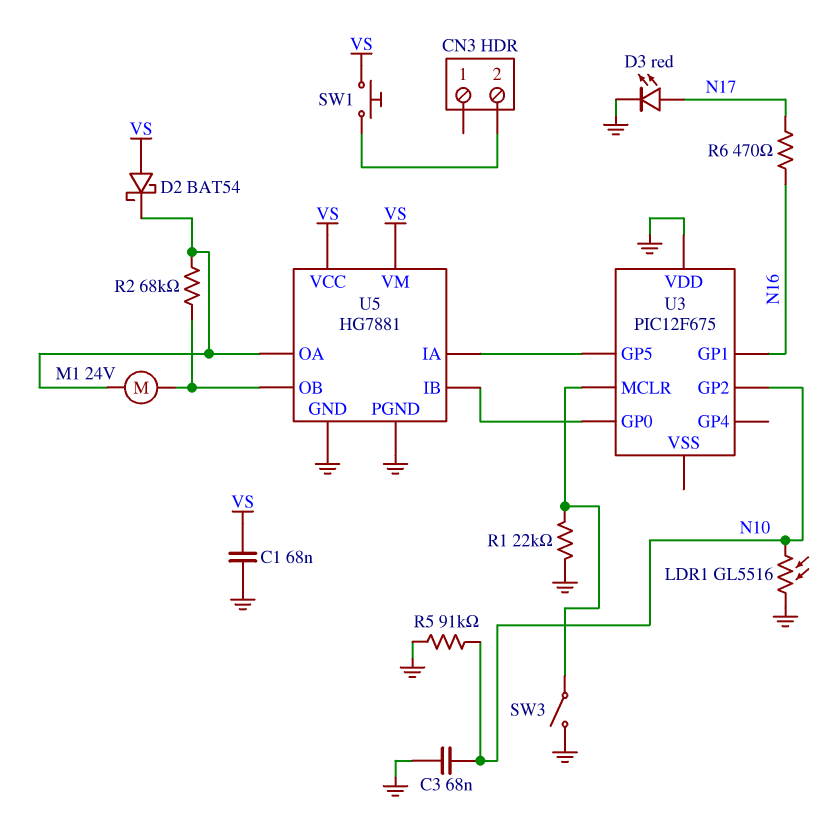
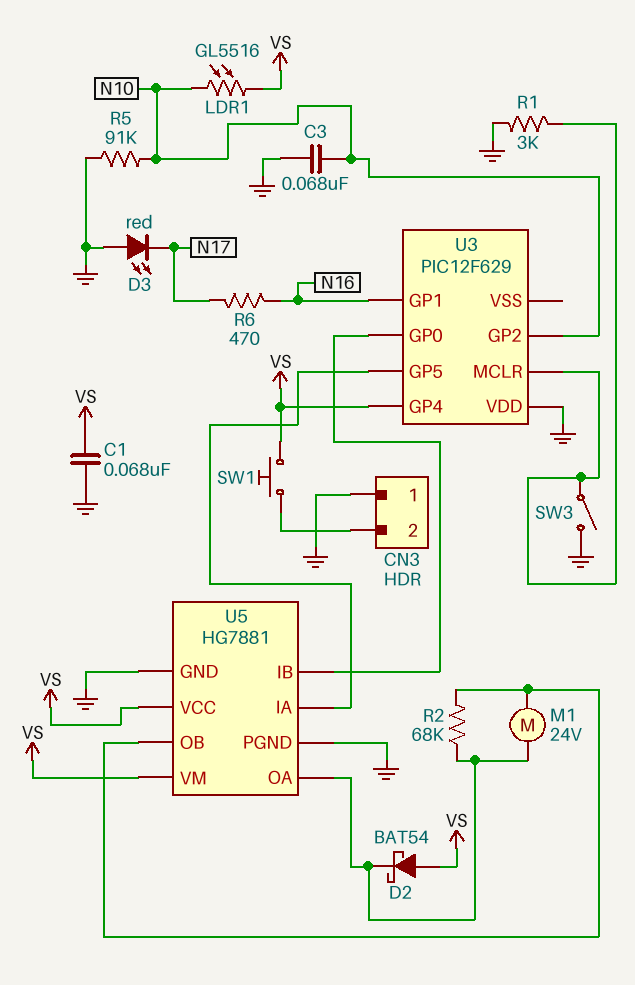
CN3 pin 1: none -> GND
D3: LED red (A N17, K GND) -> LED red (A GND, K N17)
LDR1: GL5516 (GND, N10) -> GL5516 (N10, VS)
R1: 22k (GND, U3/MCLR) -> 3k (GND, U3/MCLR)
U3: PIC12F675 -> PIC12F629
U3 pin GP4: none -> VS

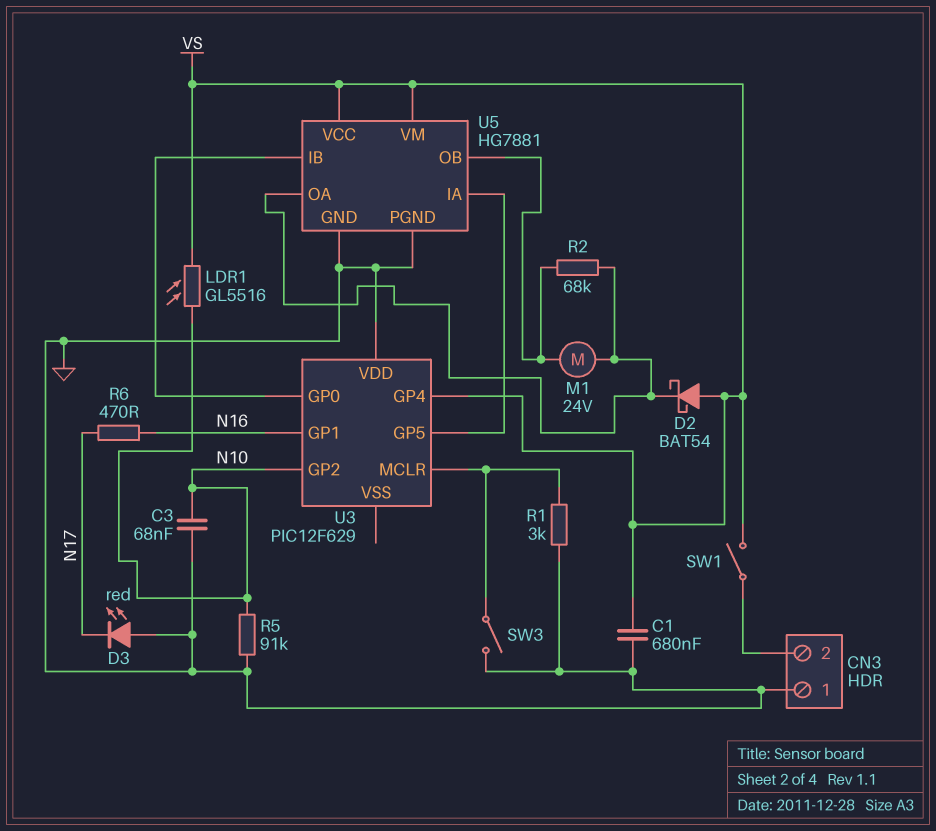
C1: 68nF (GND, VS) -> 680nF (GND, VS)
SW1: button (CN3/2, VS) -> switch (CN3/2, VS)

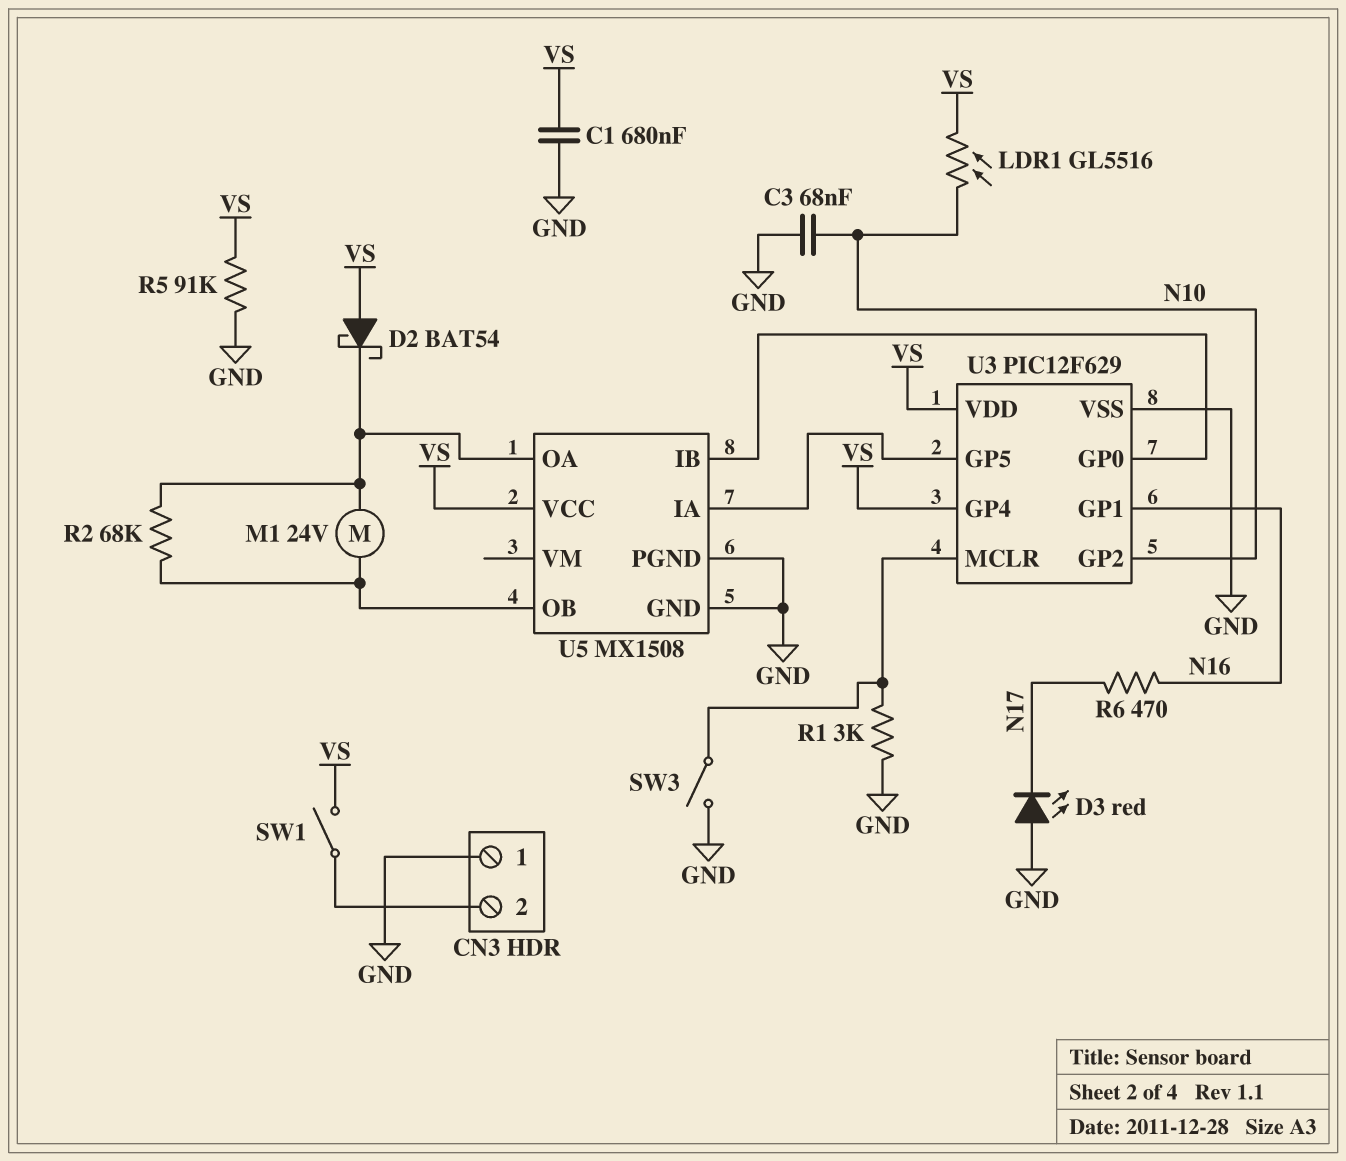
R5: 91k (GND, N10) -> 91k (GND, VS)
U3 pin VDD: GND -> VS
U3 pin VSS: none -> GND
U5: HG7881 -> MX1508
U5 pin VM: VS -> none

